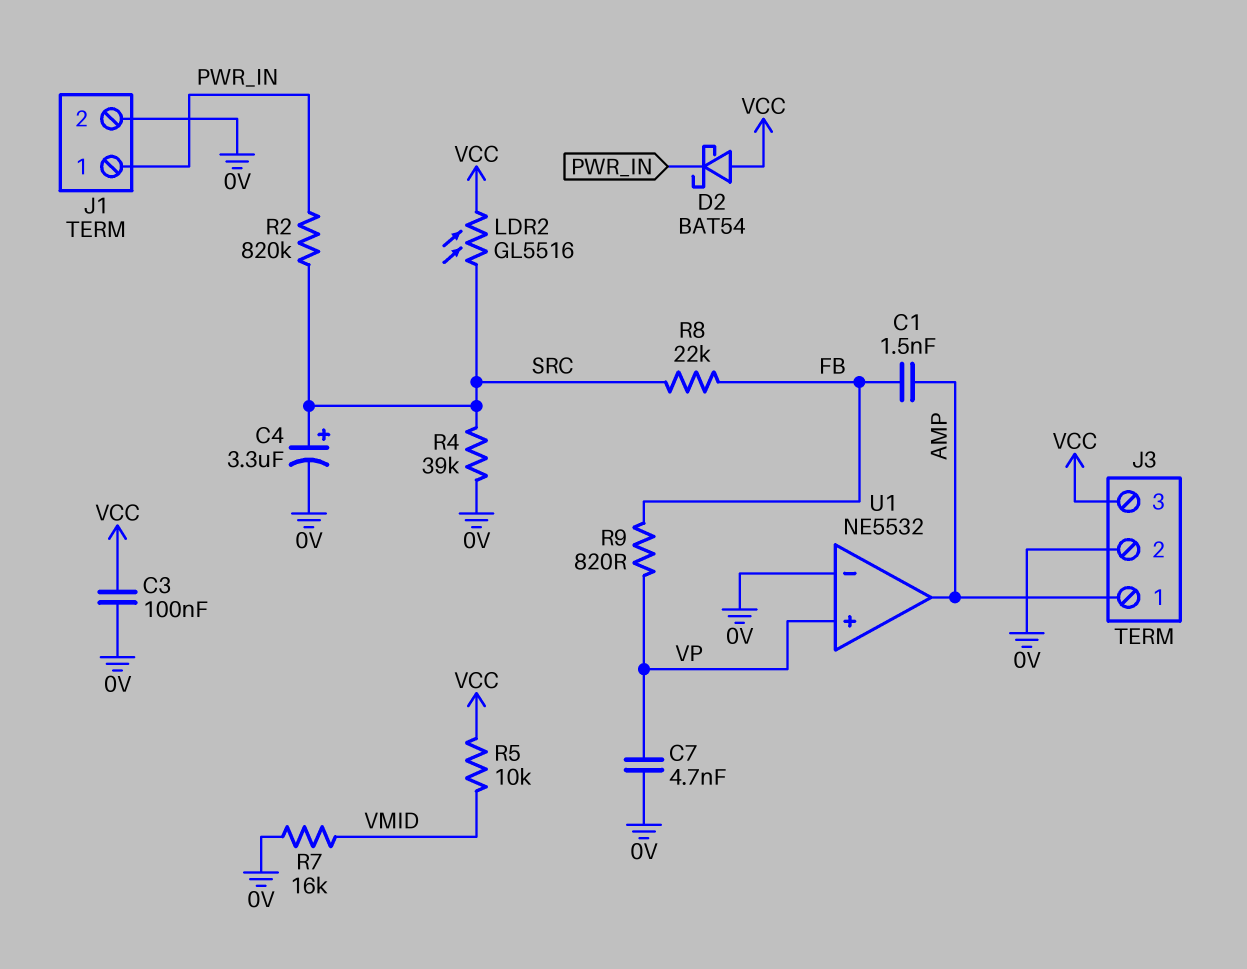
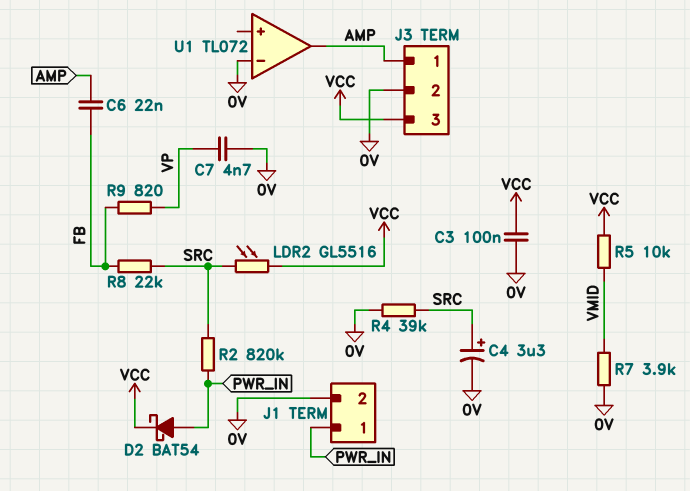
C1: 1.5nF (AMP, FB) -> none
C6: none -> 22nF (AMP, FB)
D2: schottky BAT54 (A VCC, K PWR_IN) -> schottky BAT54 (A PWR_IN, K VCC)
R7: 16k (0V, VMID) -> 3.9k (0V, VMID)
U1: NE5532 -> TL072
U1 pin in+: VP -> none

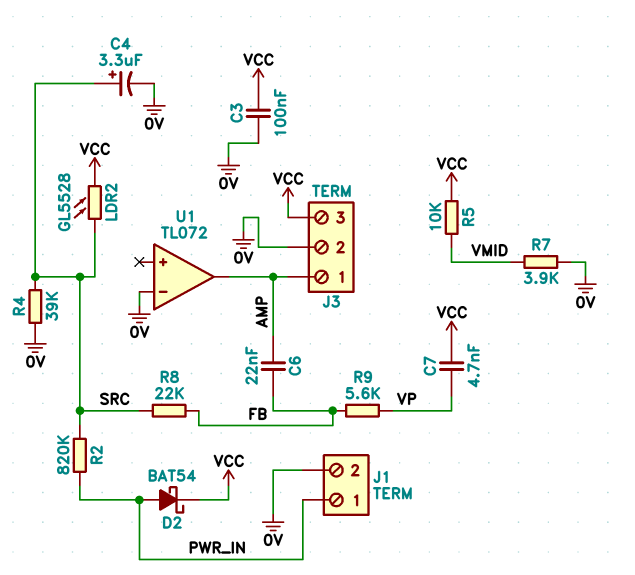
C7: 4.7nF (0V, VP) -> 4.7nF (VCC, VP)
LDR2: GL5516 (SRC, VCC) -> GL5528 (SRC, VCC)
R9: 820 (FB, VP) -> 5.6k (FB, VP)

